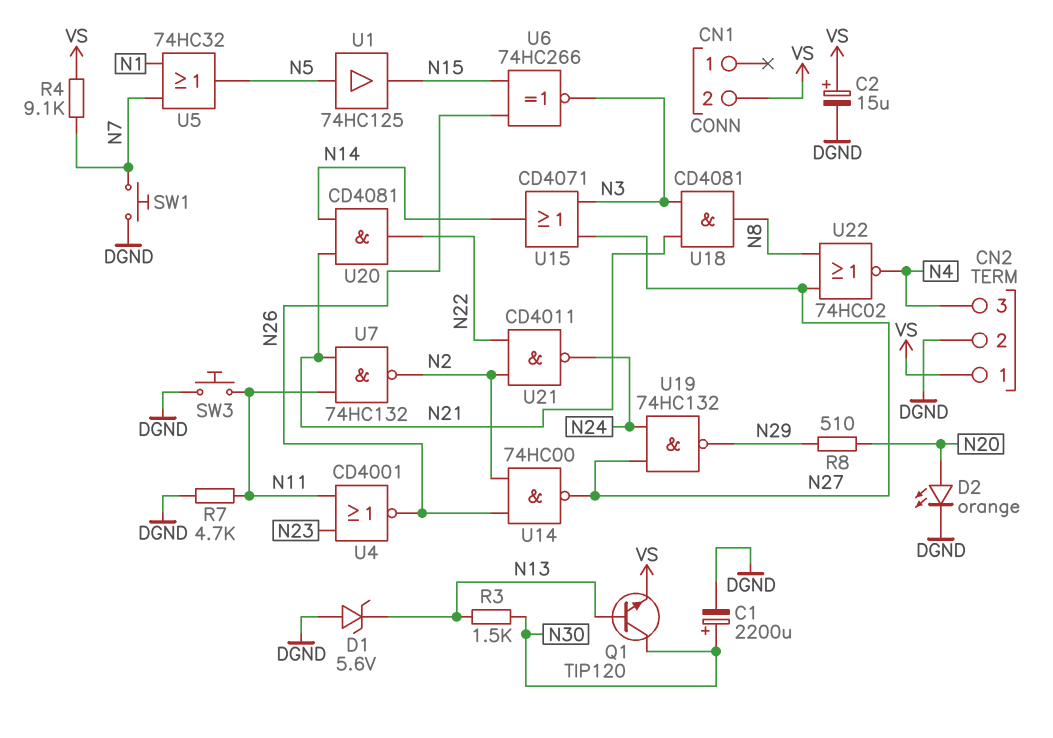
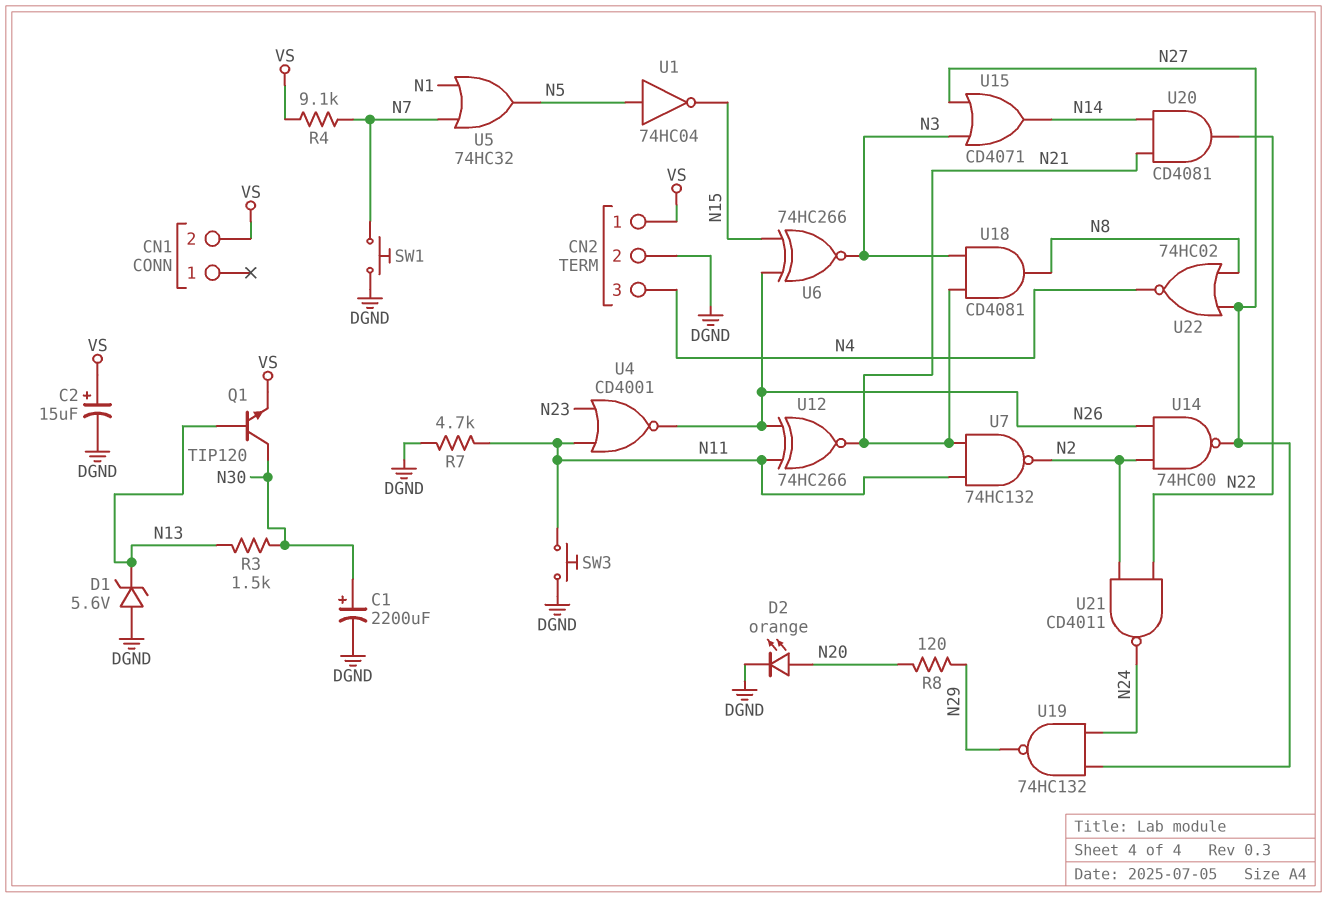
R8: 510 (N20, N29) -> 120 (N20, N29)
U1: buffer 74HC125 (in N5, out N15) -> NOT 74HC04 (in N5, out N15)
U12: none -> XNOR 74HC266 (in N11, in N26, out N21)

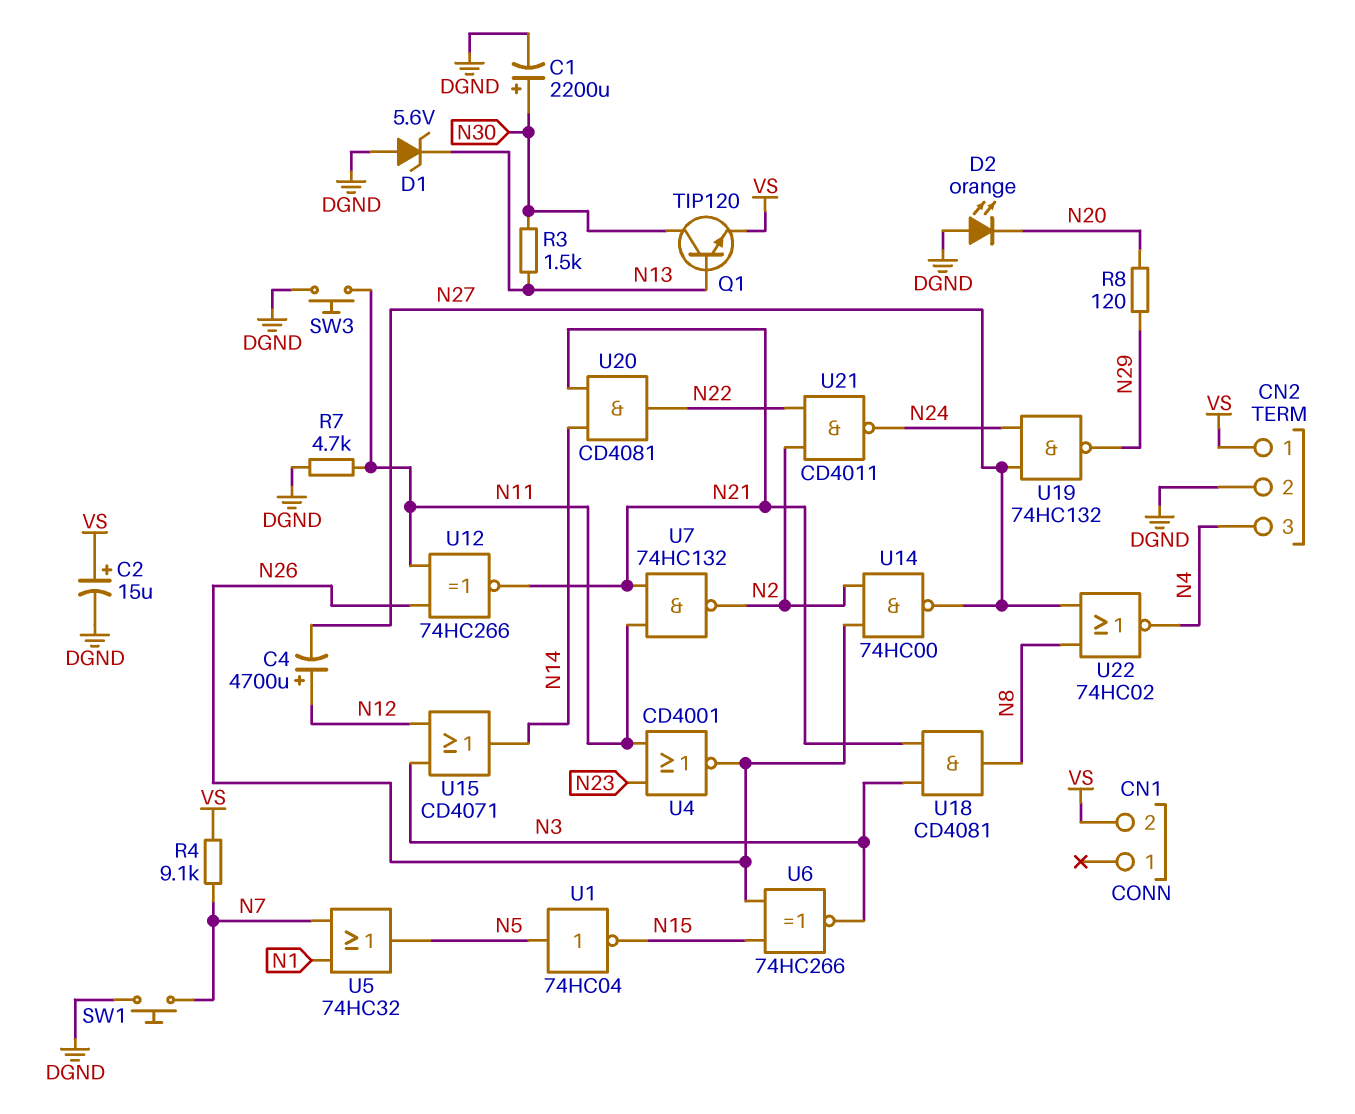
C4: none -> 4700uF (plus N12, minus N27)
D2: LED orange (A N20, K DGND) -> LED orange (A DGND, K N20)
U15: OR CD4071 (in N3, in N27, out N14) -> OR CD4071 (in N3, in N12, out N14)

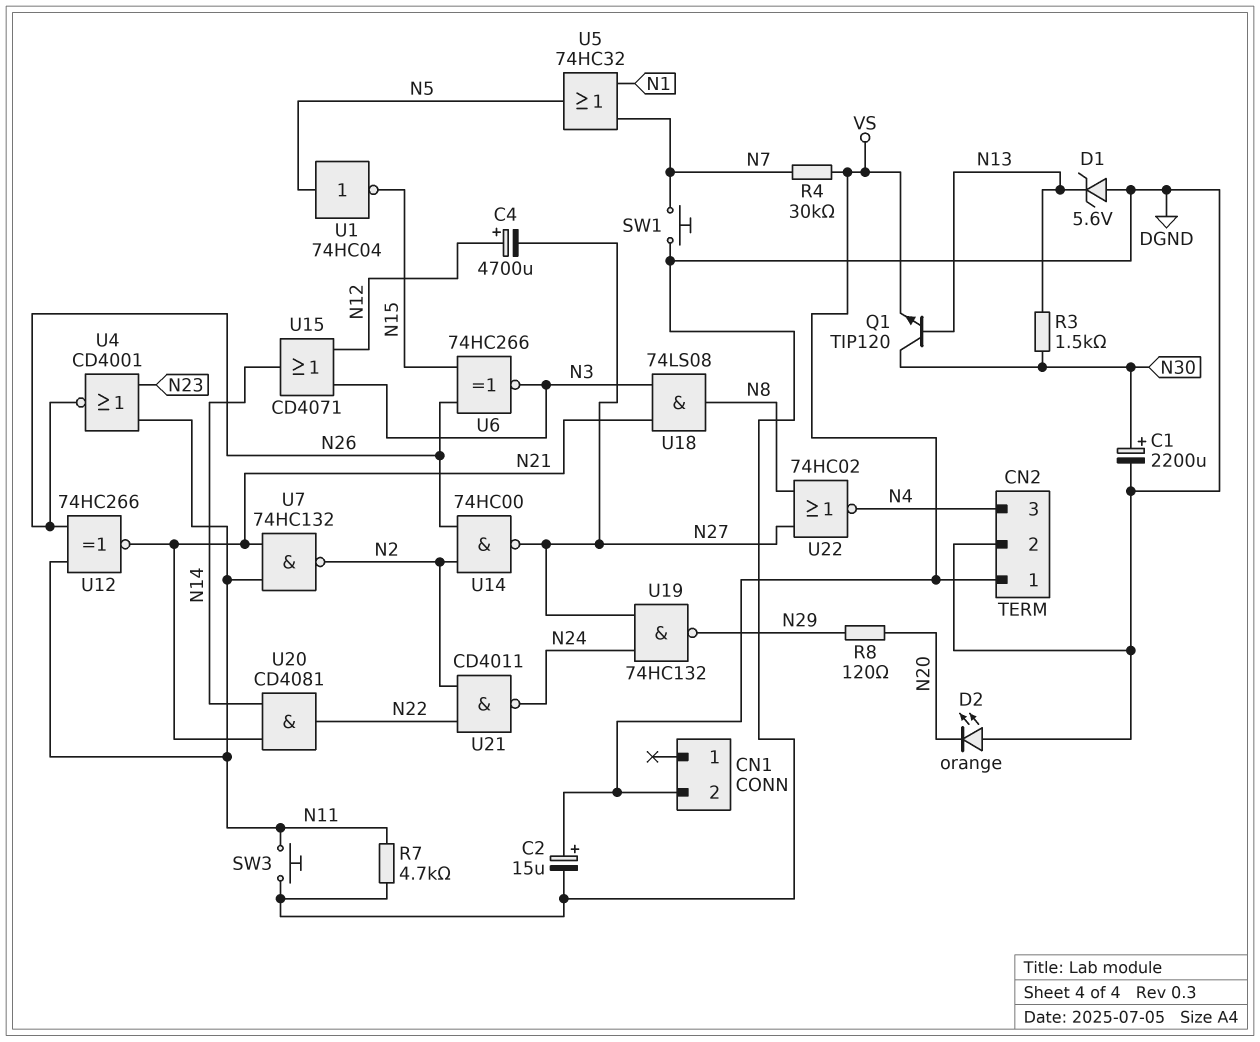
R4: 9.1k (N7, VS) -> 30k (N7, VS)
U18: AND CD4081 (in N3, in N21, out N8) -> AND 74LS08 (in N3, in N21, out N8)

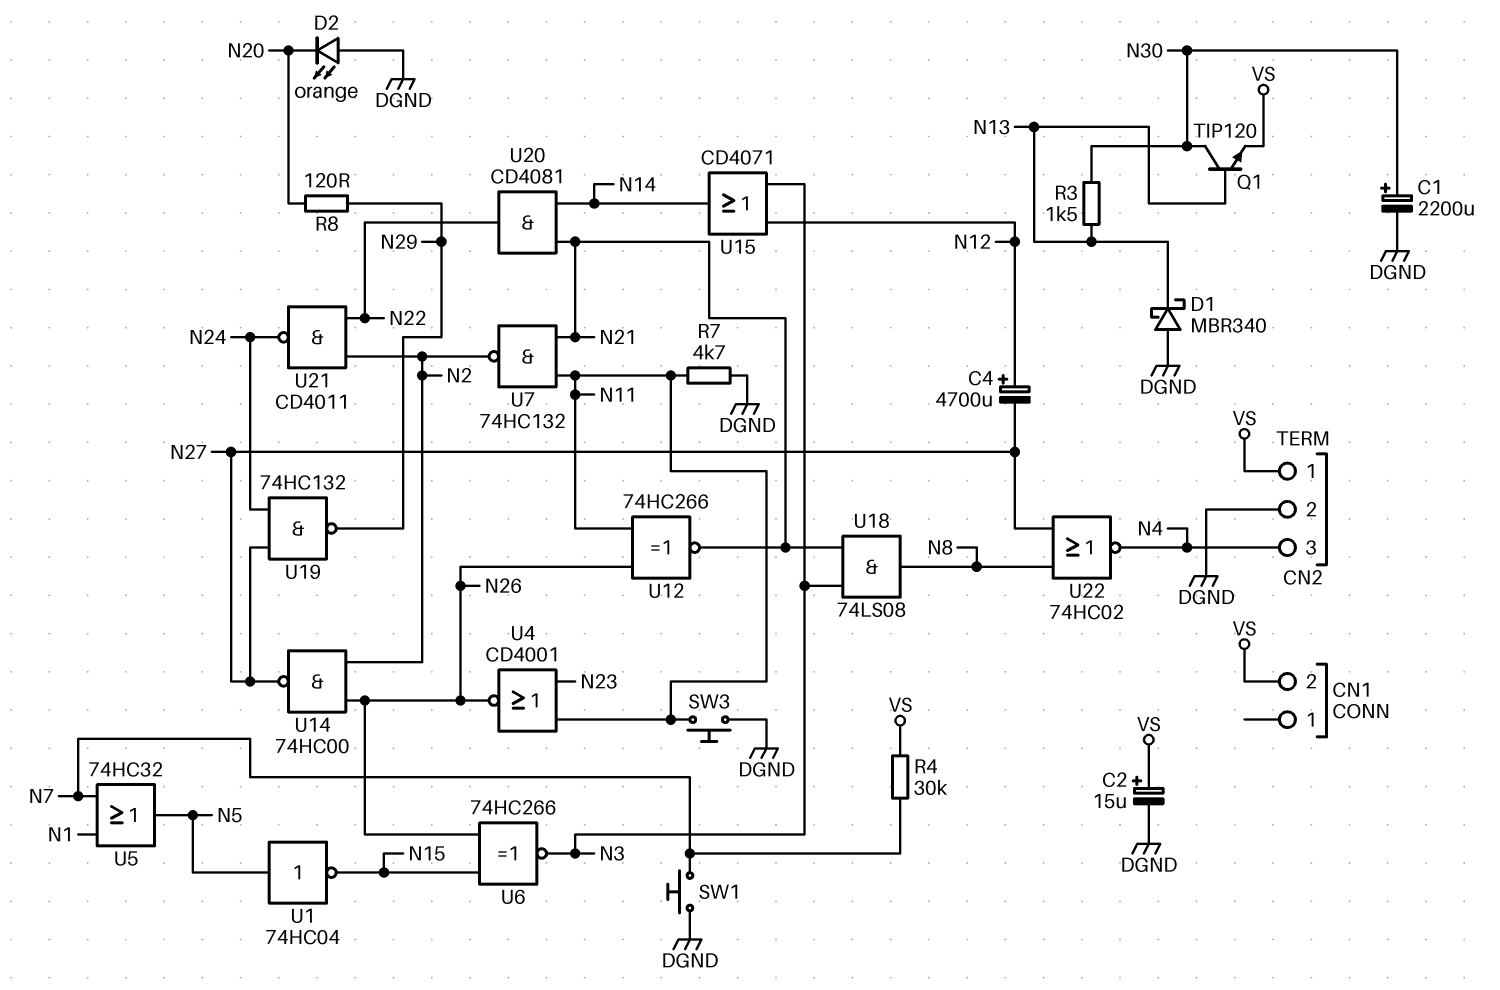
D1: zener 5.6V (A DGND, K N13) -> schottky MBR340 (A DGND, K N13)

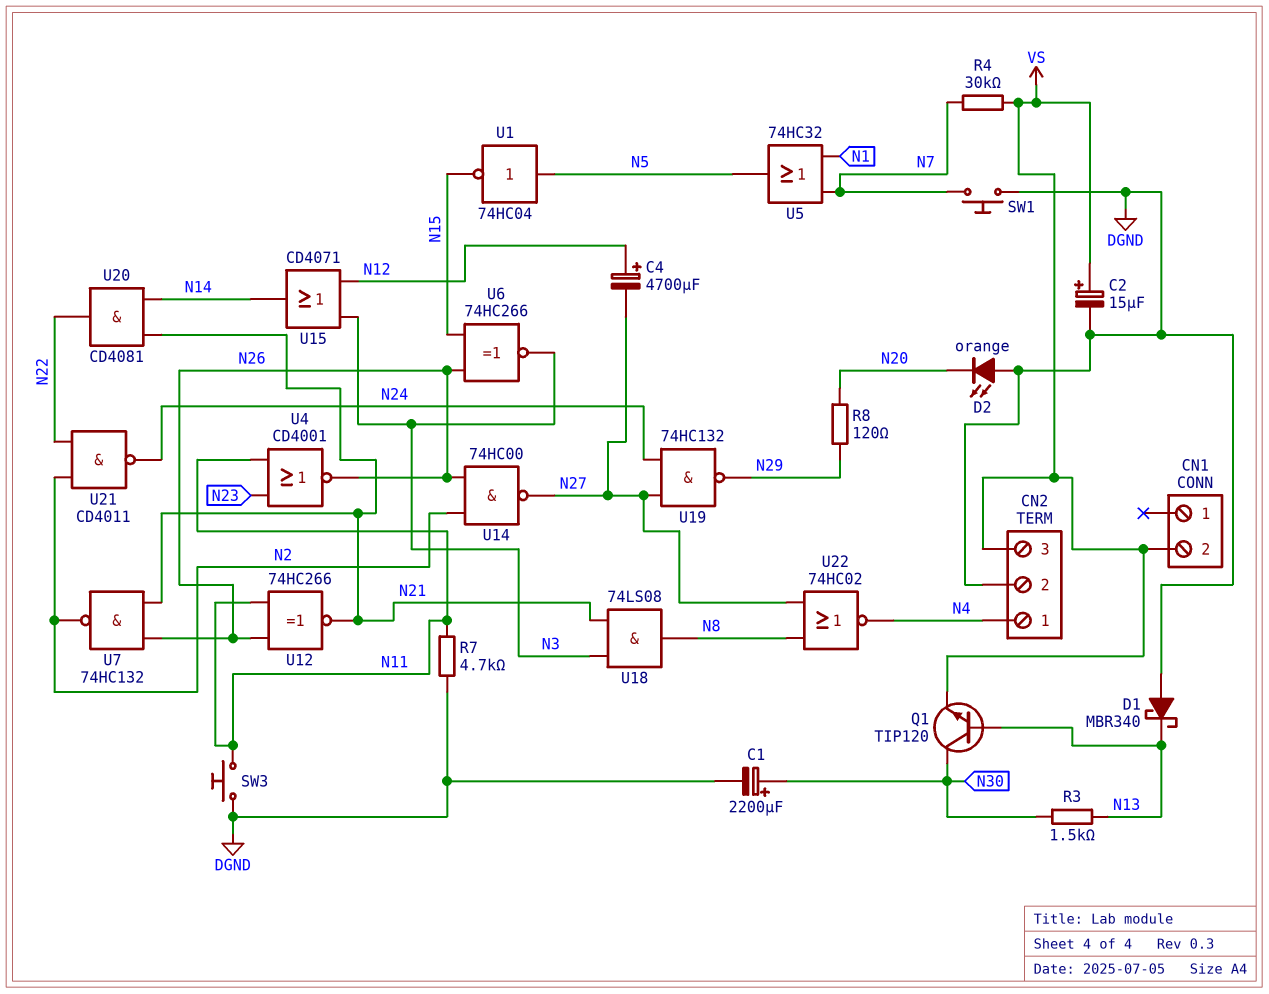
CN2 pin 1: VS -> N4
CN2 pin 3: N4 -> VS
U7: NAND 74HC132 (in N11, in N21, out N2) -> NAND 74HC132 (in N21, in N26, out N2)

